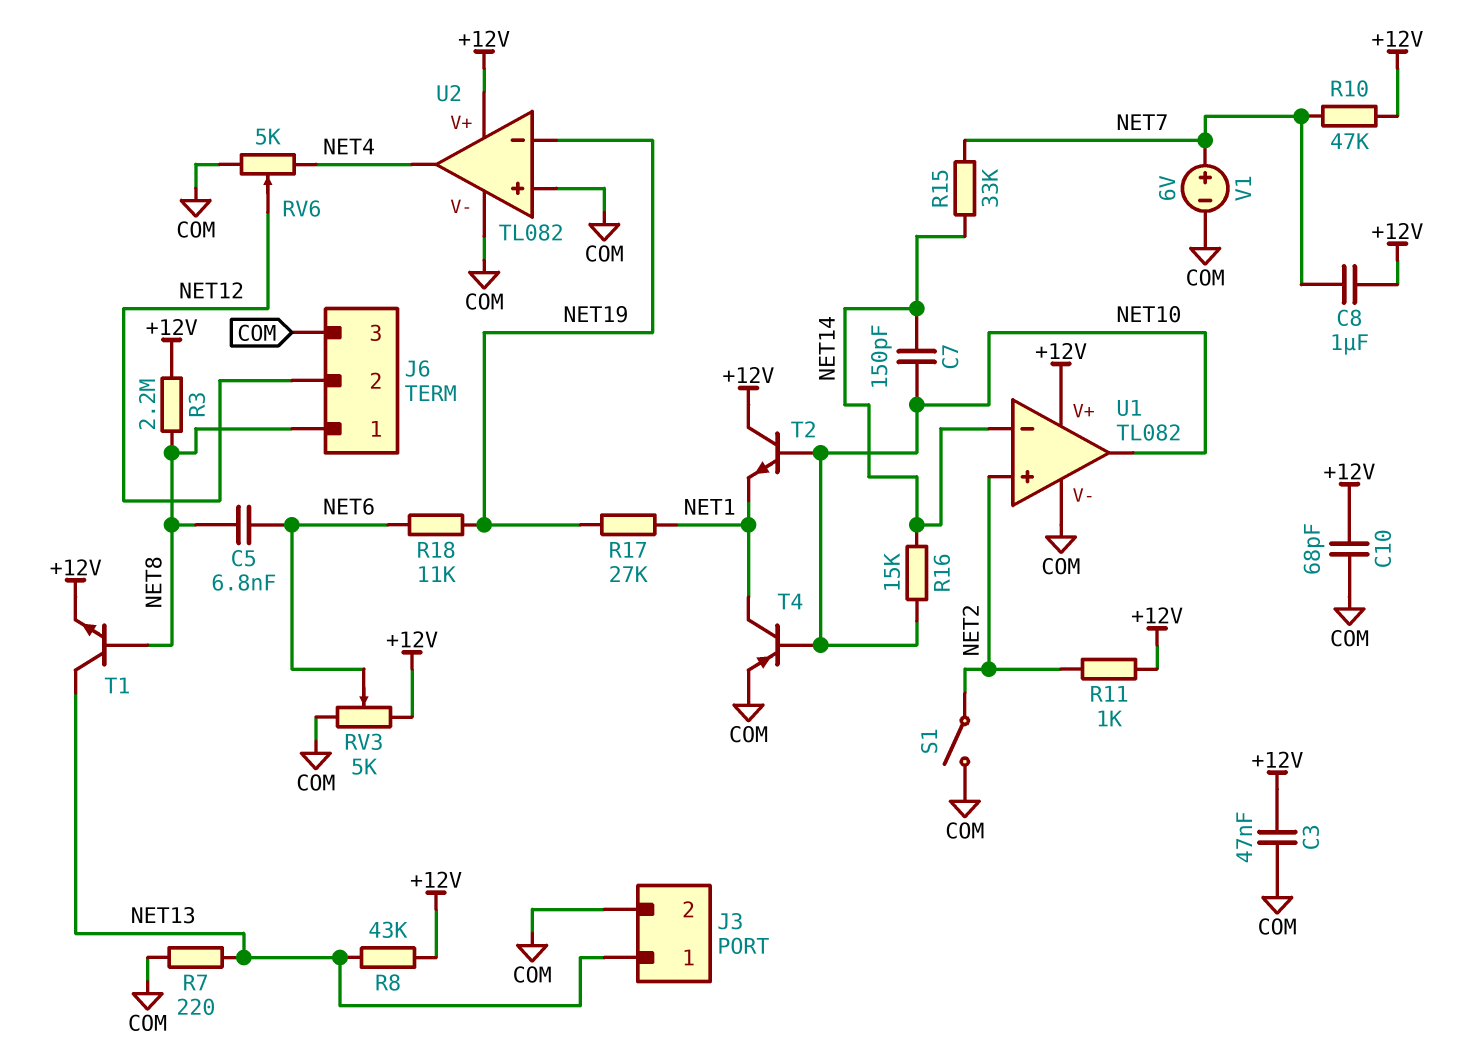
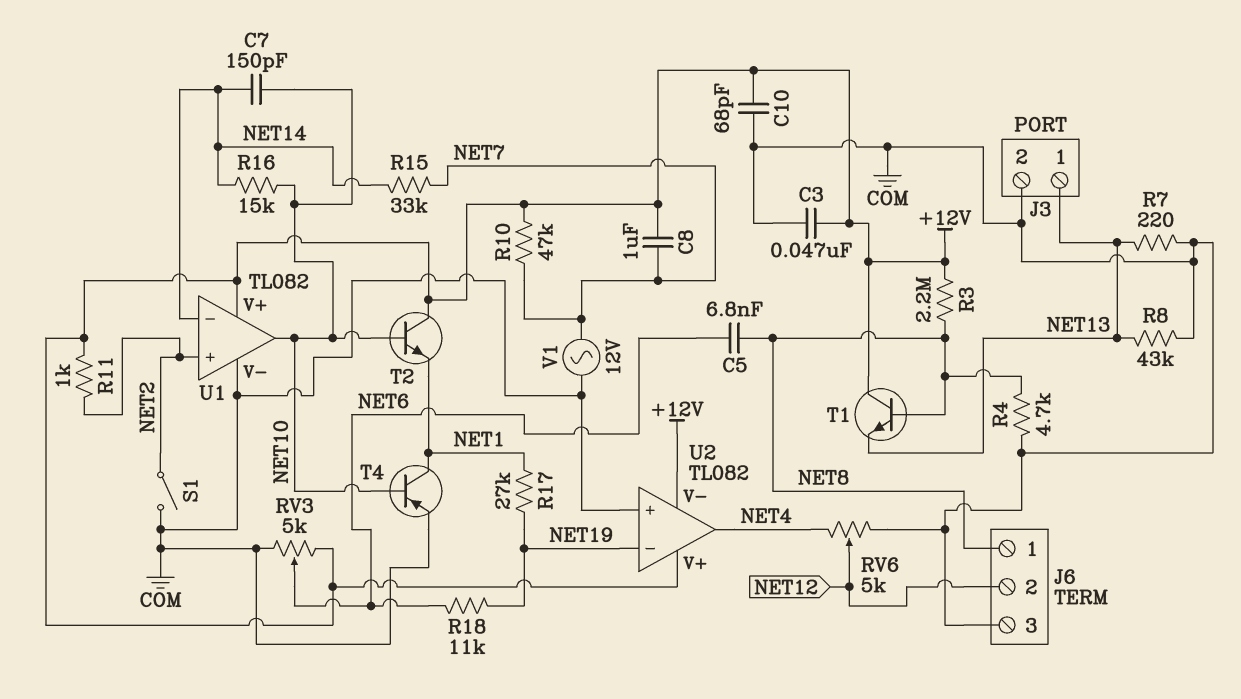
R4: none -> 4.7k (COM, NET8)
R8: 43k (+12V, NET13) -> 43k (COM, NET13)
T1: NPN (B NET8, C NET13, E +12V) -> NPN (B NET8, C +12V, E NET13)
U2 pin V-: COM -> +12V
V1: 6V (plus NET7, minus COM) -> AC 12V (COM, NET7)

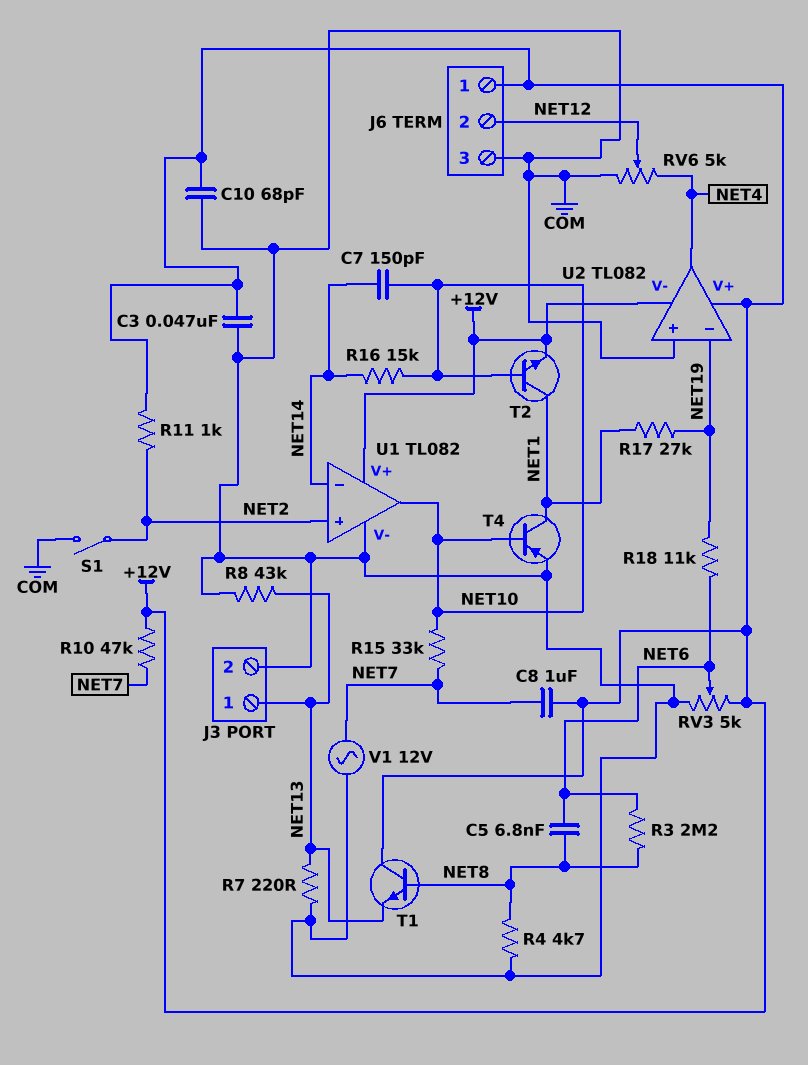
J6 pin 1: NET8 -> +12V
R3: 2.2M (+12V, NET8) -> 2.2M (NET6, NET8)
R15: 33k (NET7, NET14) -> 33k (NET7, NET10)
T2: NPN (B NET10, C +12V, E NET1) -> NPN (B NET10, C NET1, E +12V)

